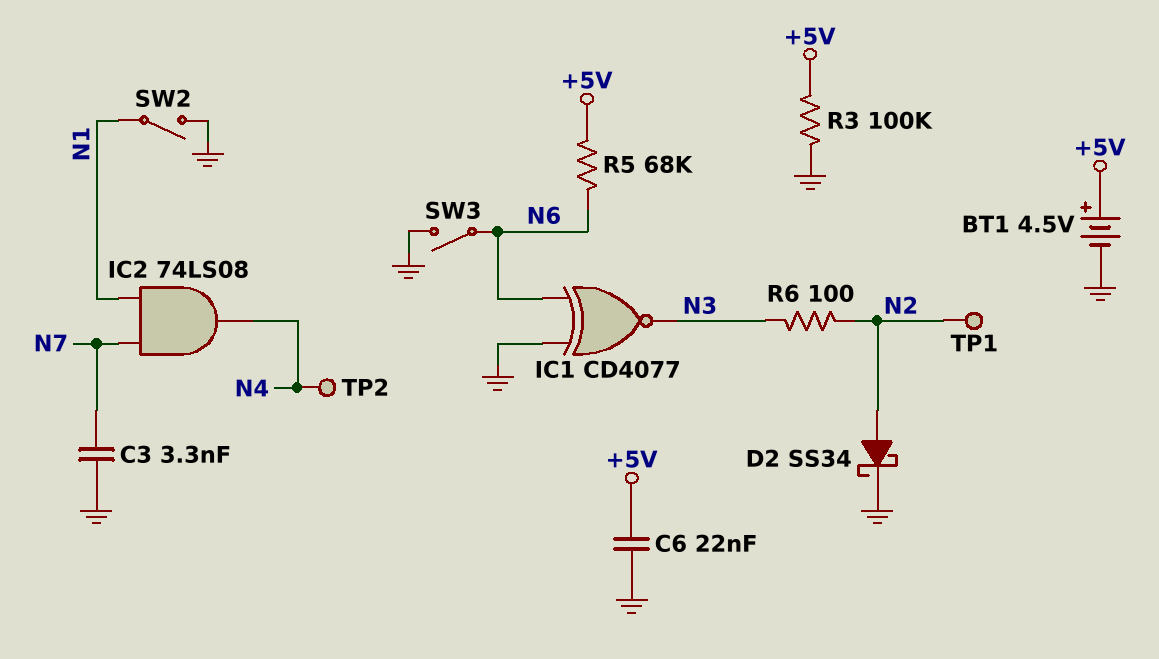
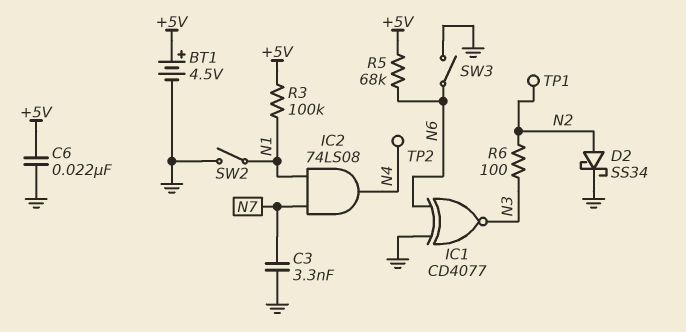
R3: 100k (+5V, GND) -> 100k (+5V, N1)

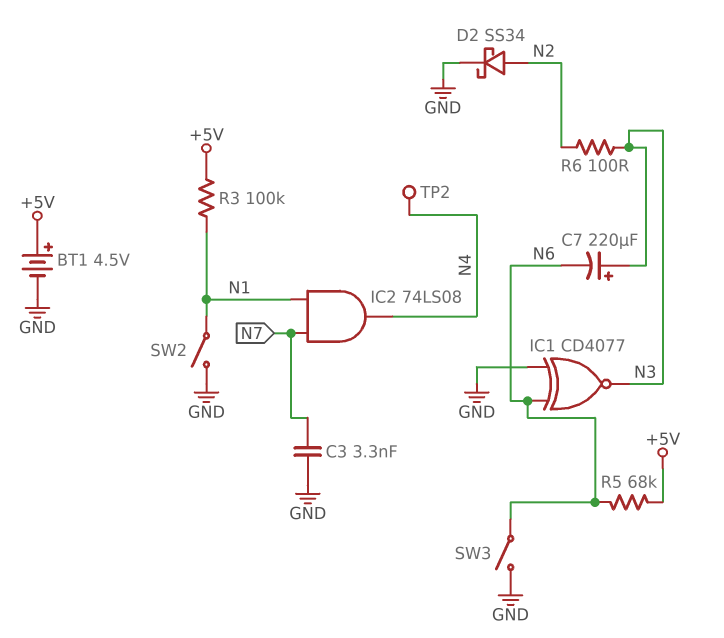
C6: 22nF (+5V, GND) -> none
C7: none -> 220uF (plus N3, minus N6)
TP1: test point (N2) -> none

